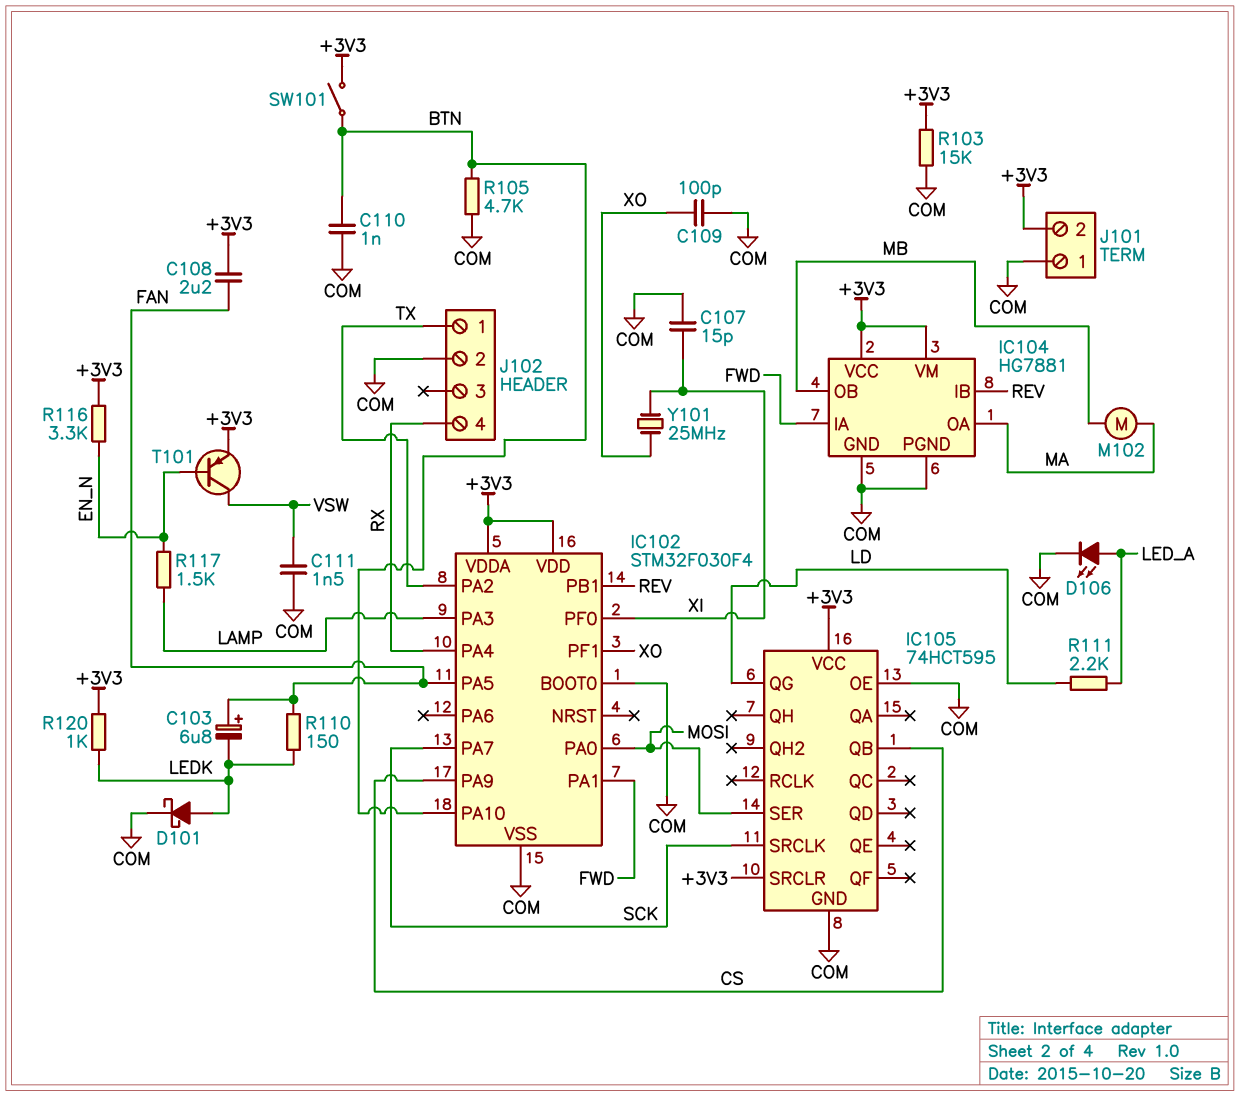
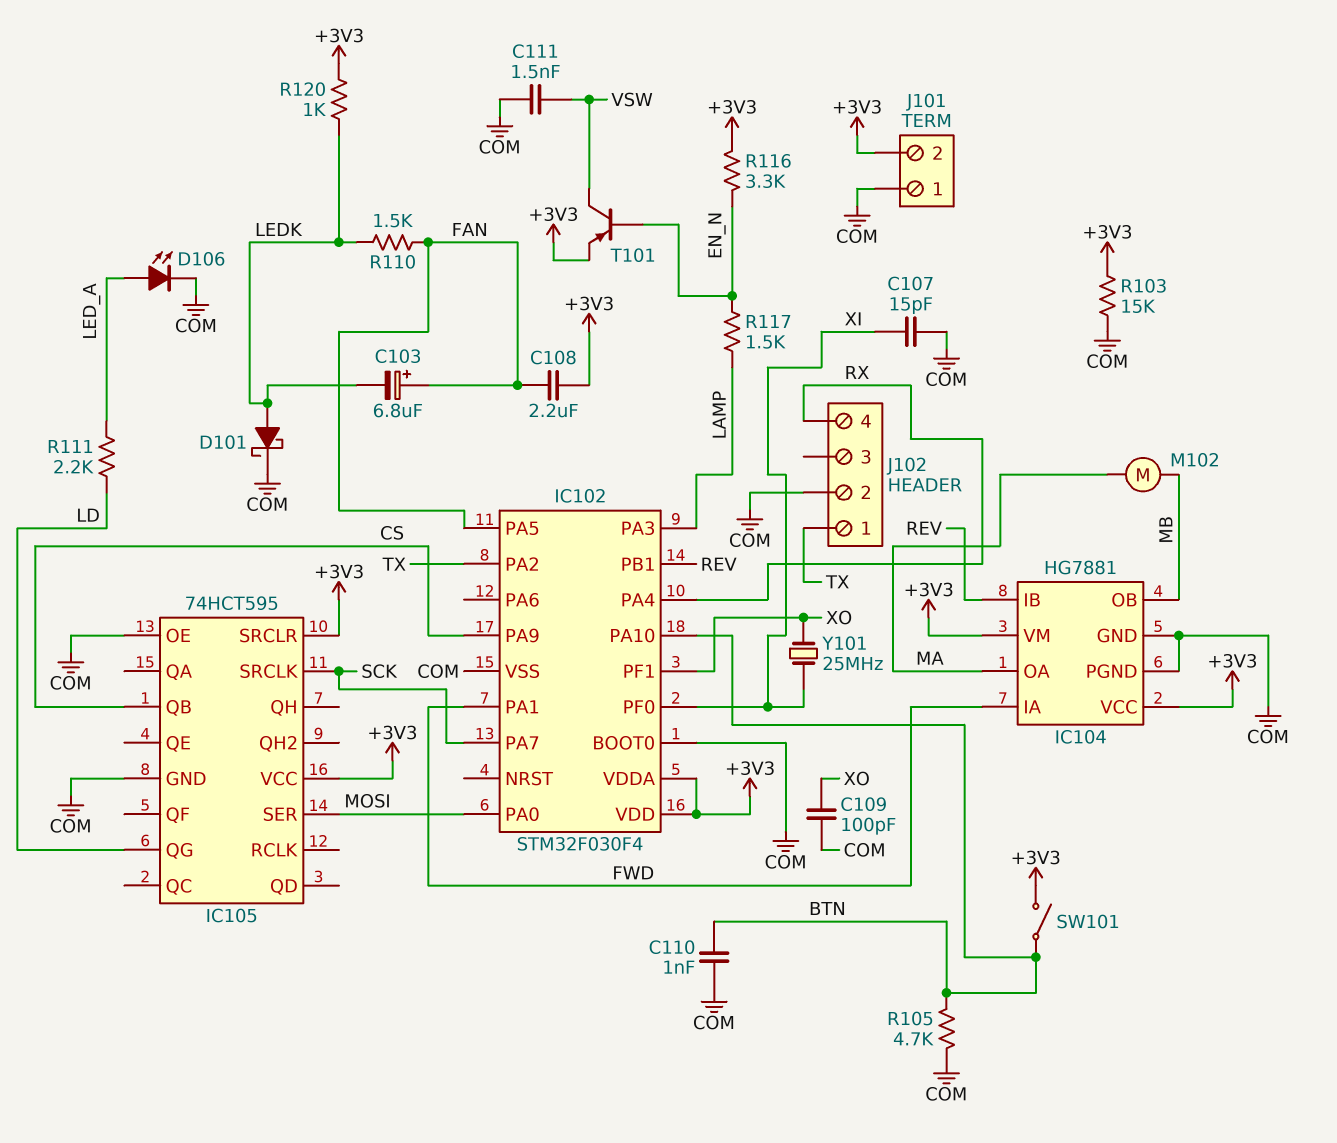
R110: 150 (FAN, LEDK) -> 1.5k (FAN, LEDK)

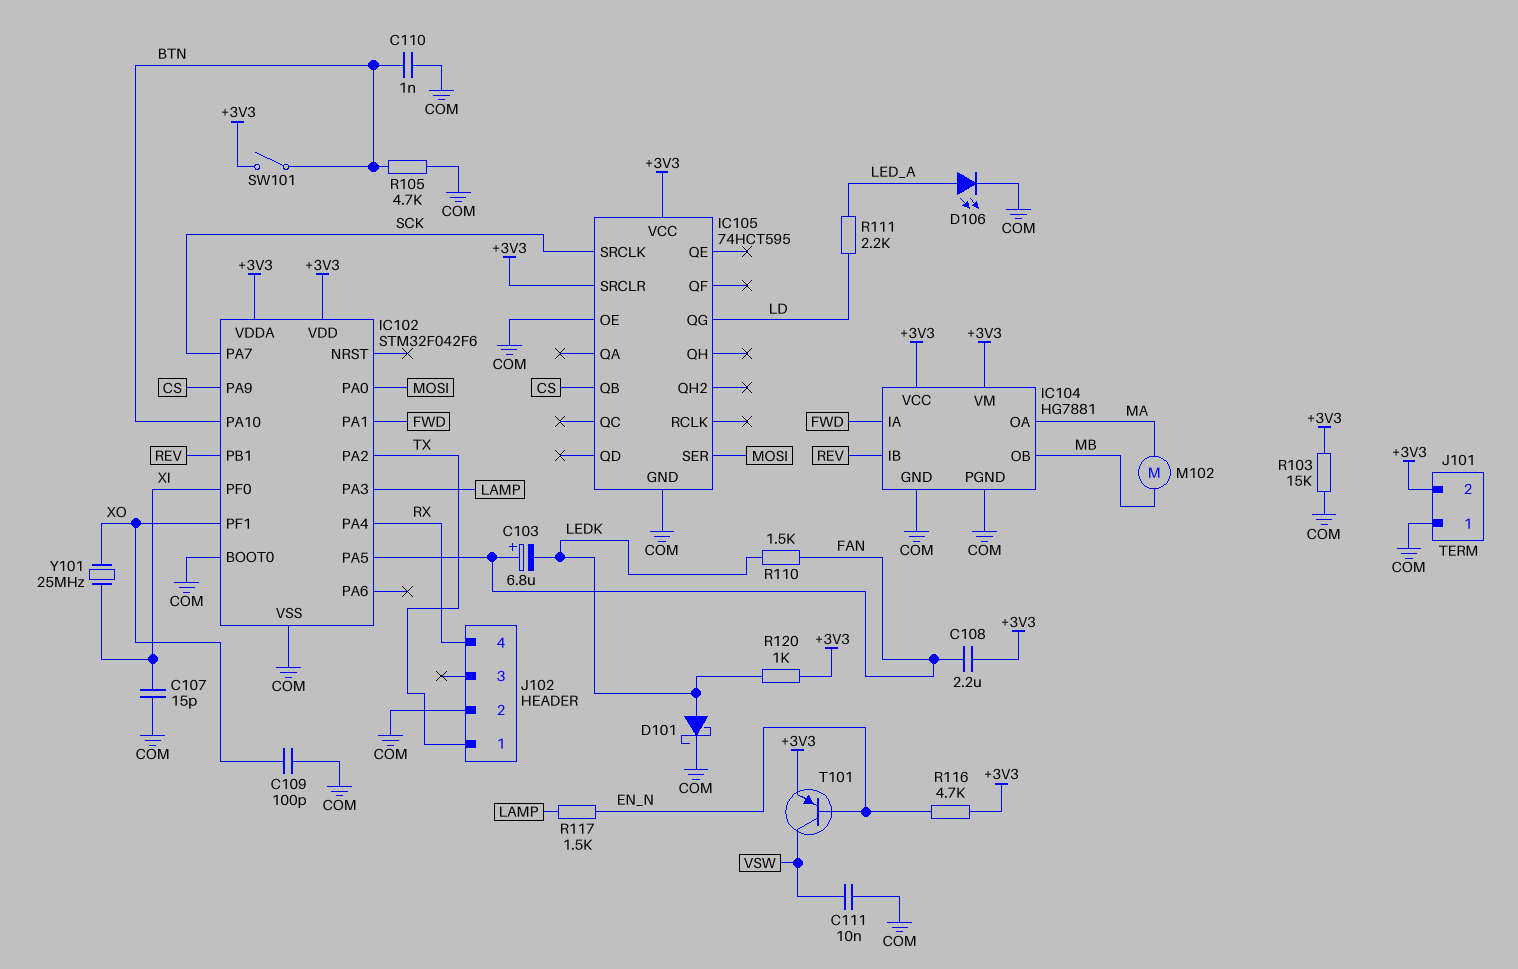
C111: 1.5nF (COM, VSW) -> 10nF (COM, VSW)
IC102: STM32F030F4 -> STM32F042F6
R116: 3.3k (+3V3, EN_N) -> 4.7k (+3V3, EN_N)

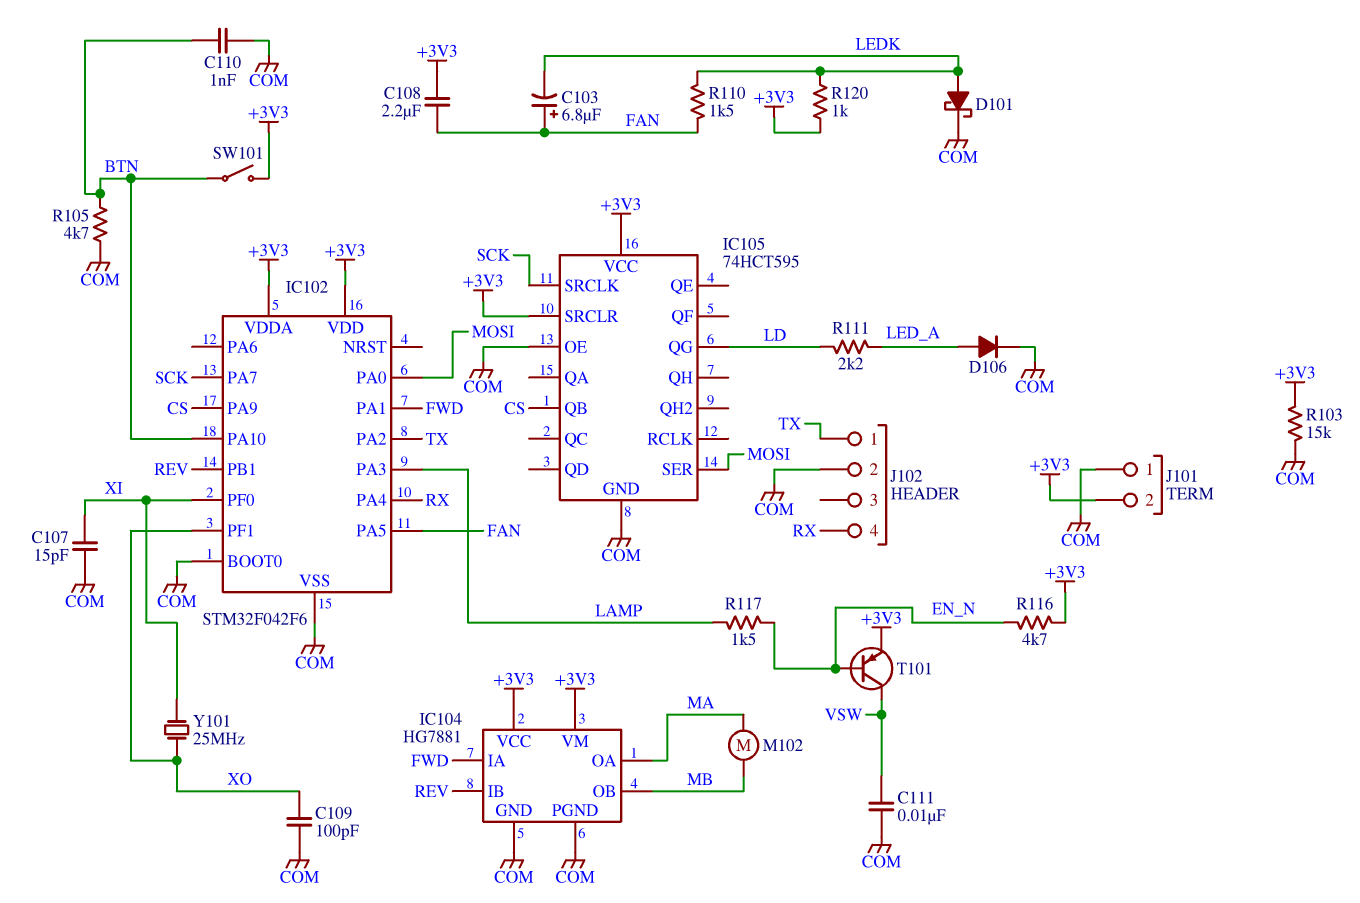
D106: LED (A LED_A, K COM) -> diode (A LED_A, K COM)

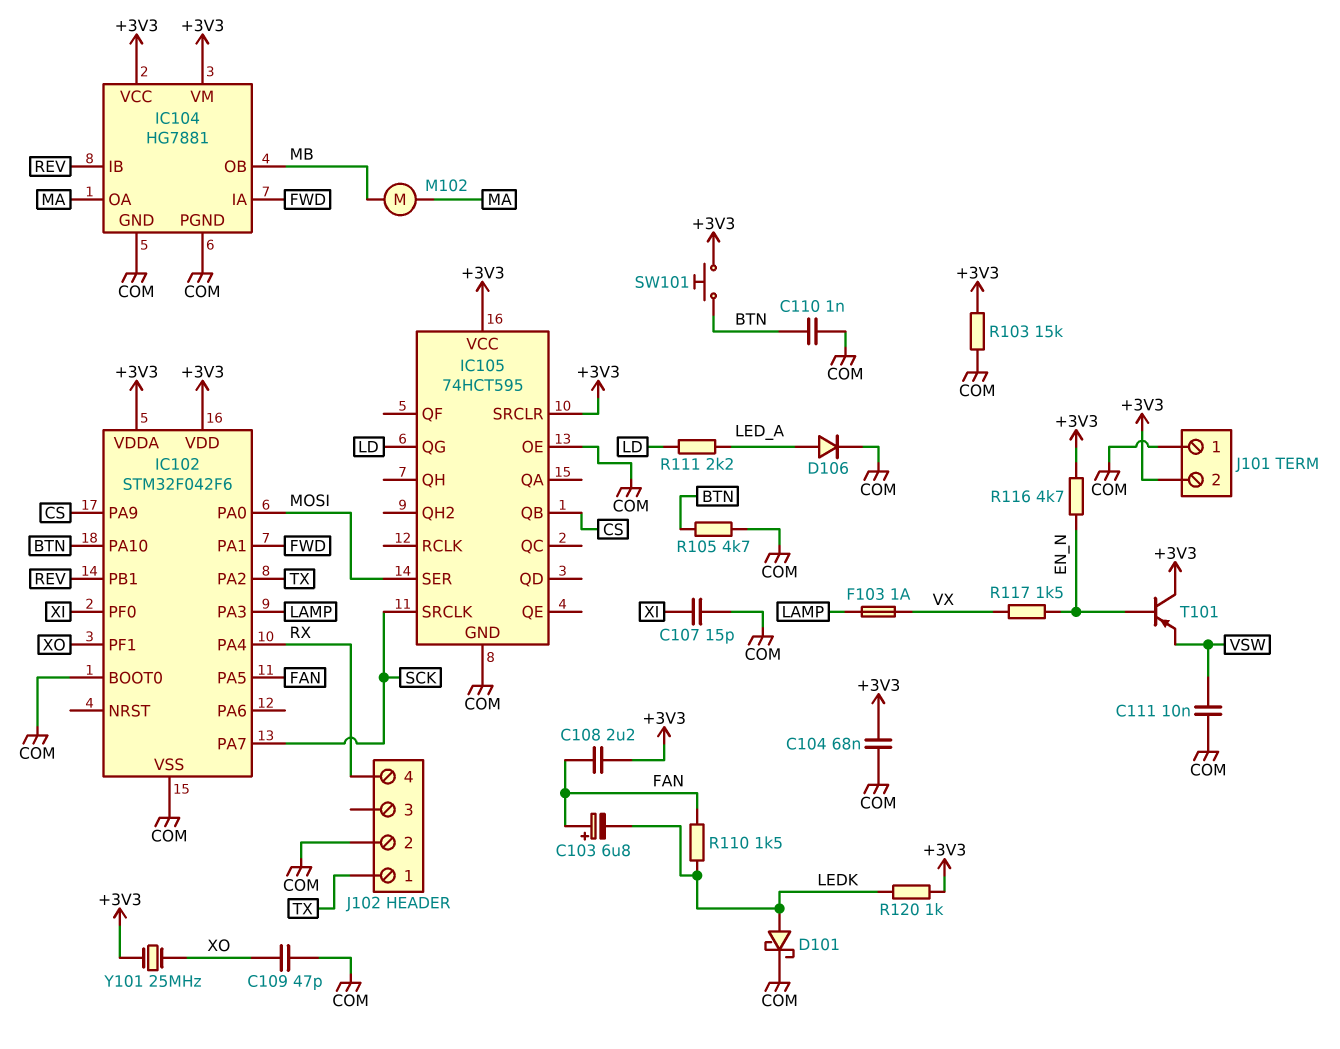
C104: none -> 68nF (+3V3, COM)
C109: 100pF (COM, XO) -> 47pF (COM, XO)
F103: none -> 1A (LAMP, VX)
R117: 1.5k (EN_N, LAMP) -> 1.5k (EN_N, VX)
SW101: switch (+3V3, BTN) -> button (+3V3, BTN)
T101: PNP (B EN_N, C VSW, E +3V3) -> PNP (B EN_N, C +3V3, E VSW)
Y101: 25MHz (XI, XO) -> 25MHz (+3V3, XO)

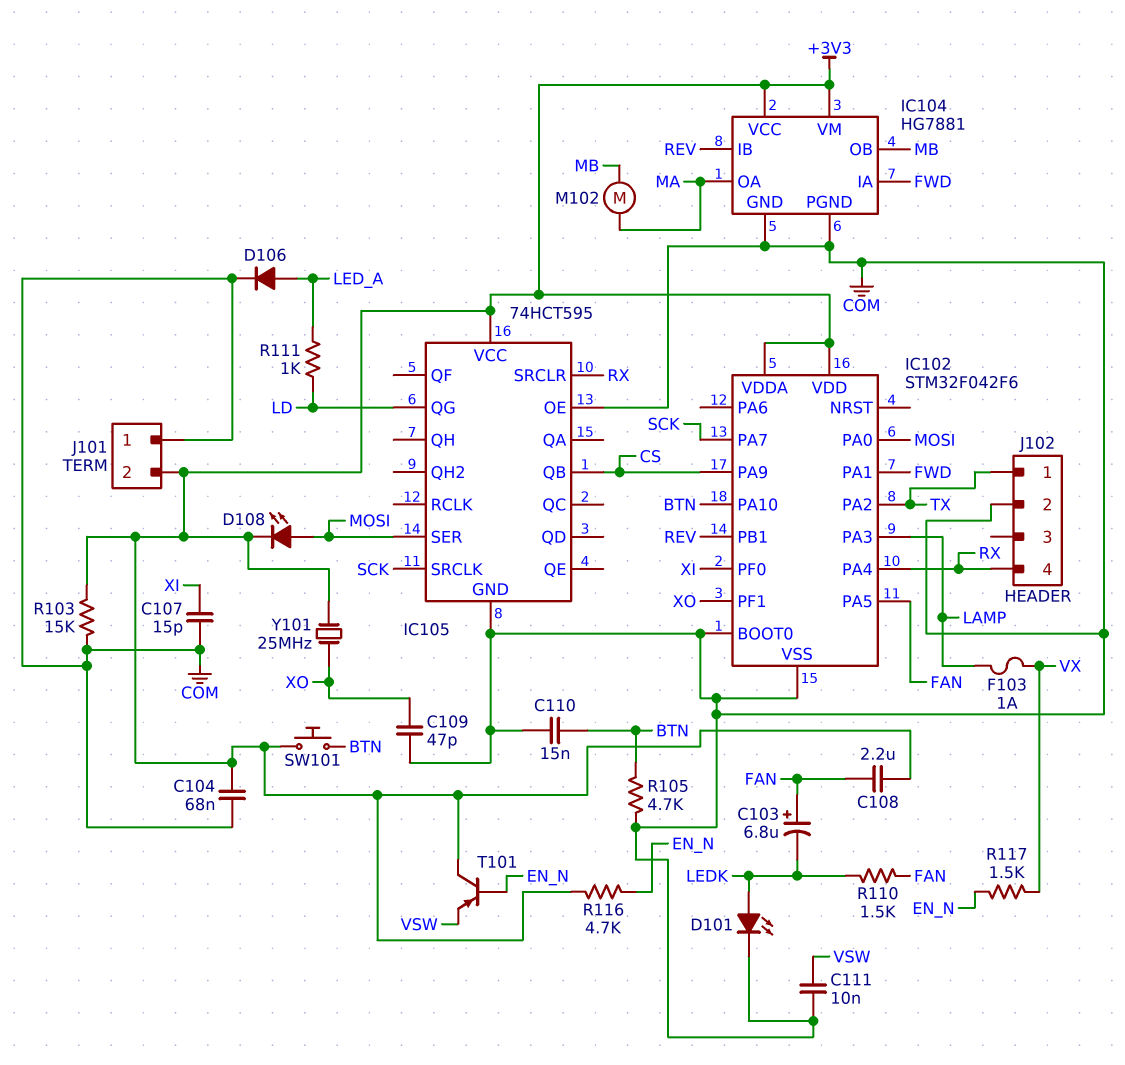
C110: 1nF (BTN, COM) -> 15nF (BTN, COM)
D101: schottky (A LEDK, K COM) -> LED (A LEDK, K COM)
D108: none -> LED (A MOSI, K +3V3)
IC105 pin SRCLR: +3V3 -> RX
R111: 2.2k (LD, LED_A) -> 1k (LD, LED_A)
R120: 1k (+3V3, LEDK) -> none

